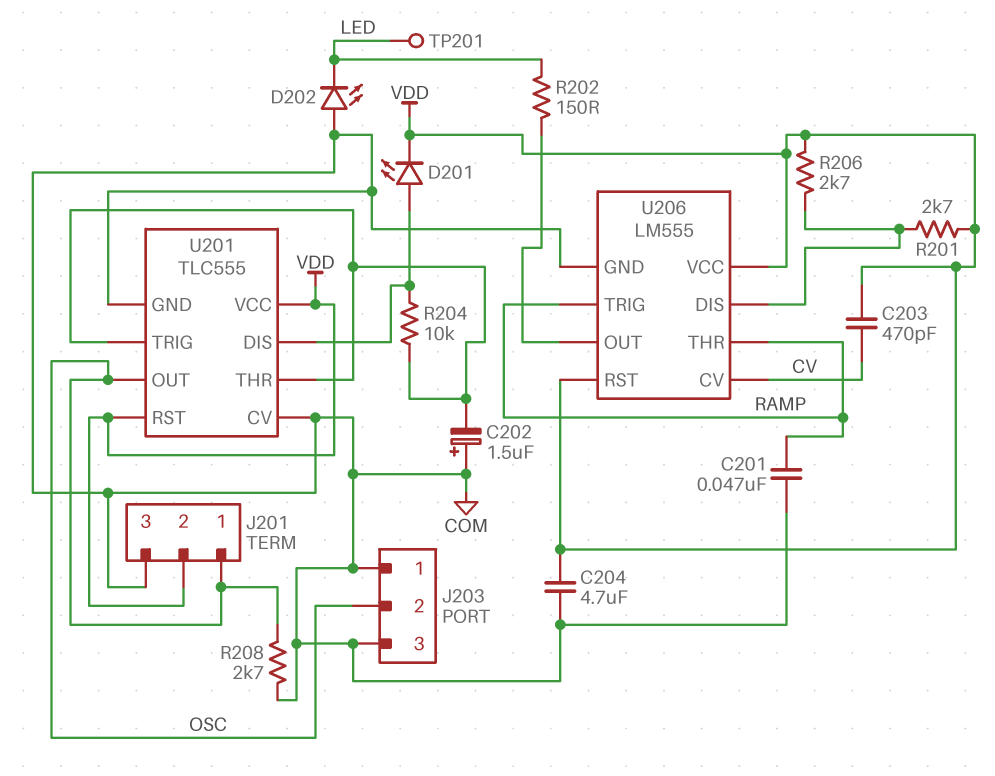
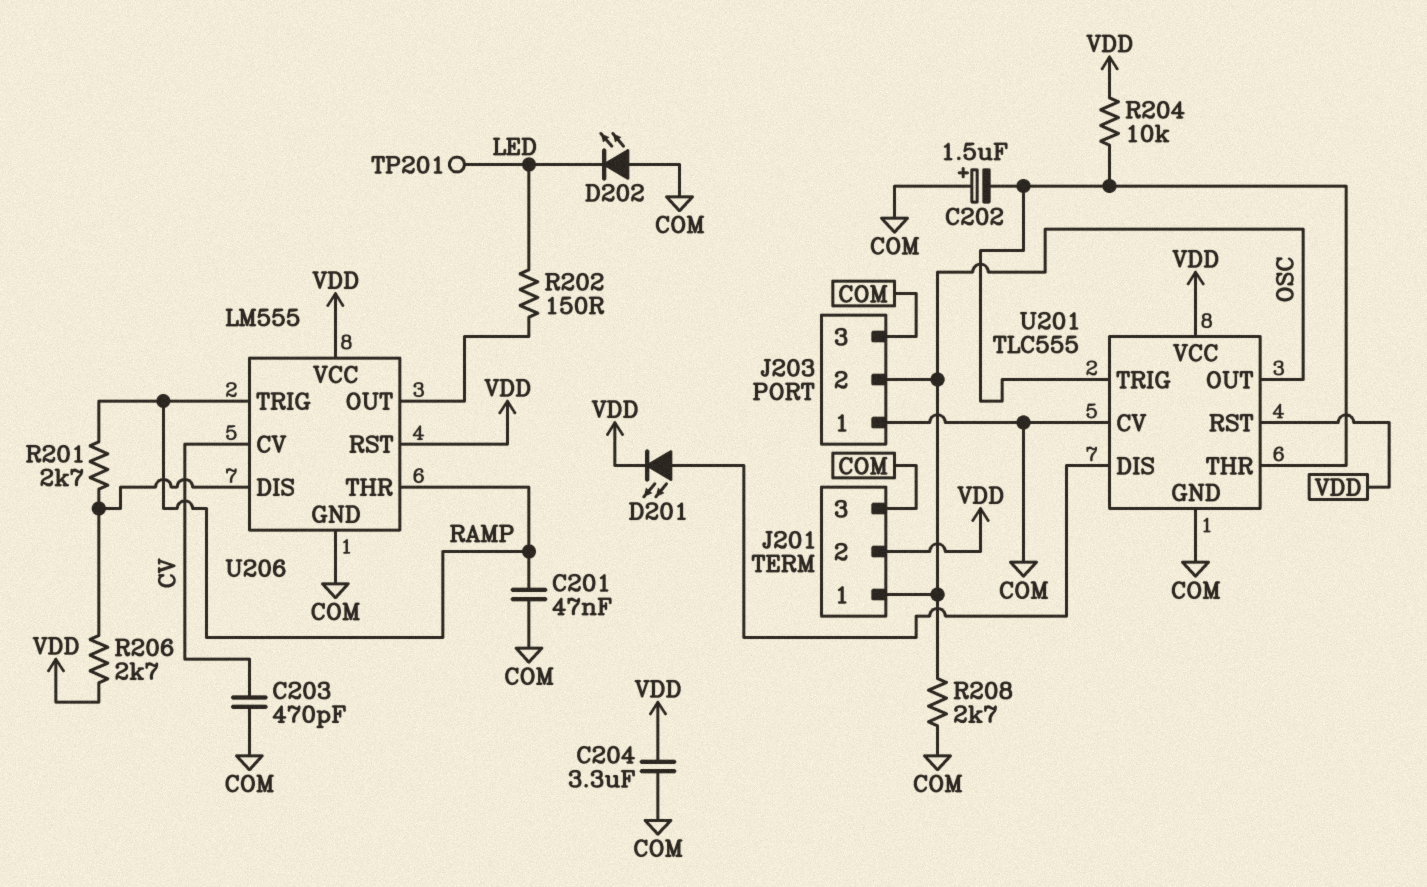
C203: 470pF (CV, VDD) -> 470pF (COM, CV)
C204: 4.7uF (COM, VDD) -> 3.3uF (COM, VDD)
R201: 2.7k (U206/DIS, VDD) -> 2.7k (RAMP, U206/DIS)
R204: 10k (U201/DIS, U201/THR) -> 10k (U201/THR, VDD)

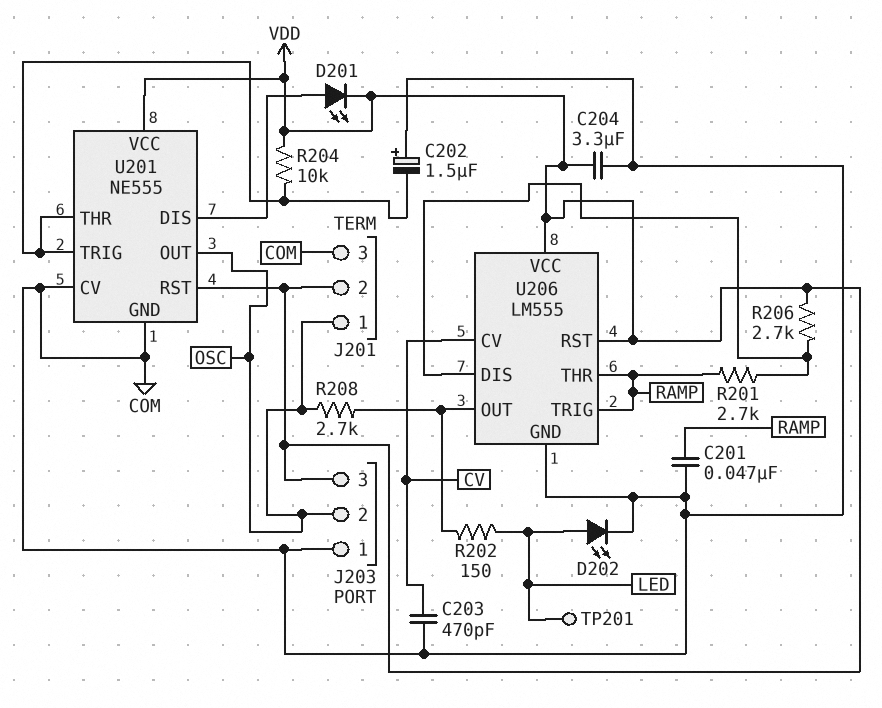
D202: LED (A COM, K LED) -> LED (A LED, K COM)
J203 pin 3: COM -> VDD
R208: 2.7k (COM, OSC) -> 2.7k (OSC, U206/OUT)
U201: TLC555 -> NE555

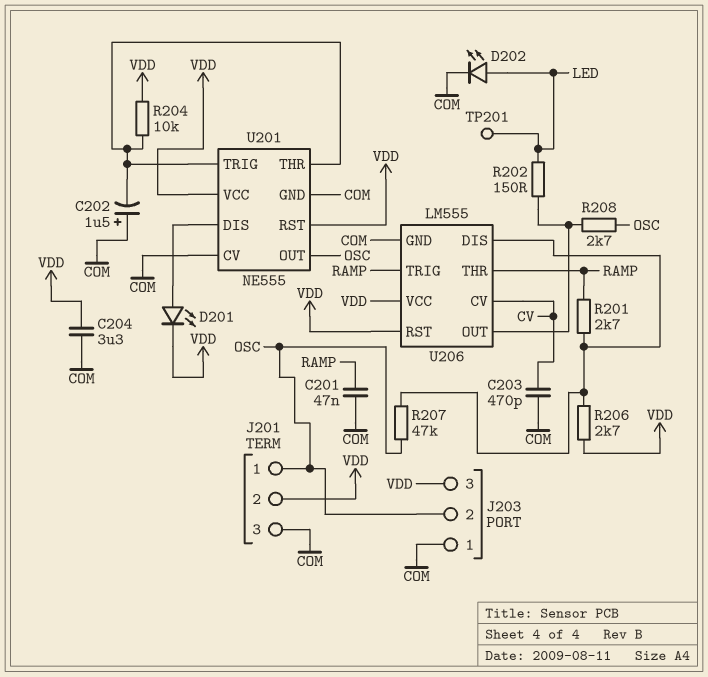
R207: none -> 47k (OSC, U206/DIS)

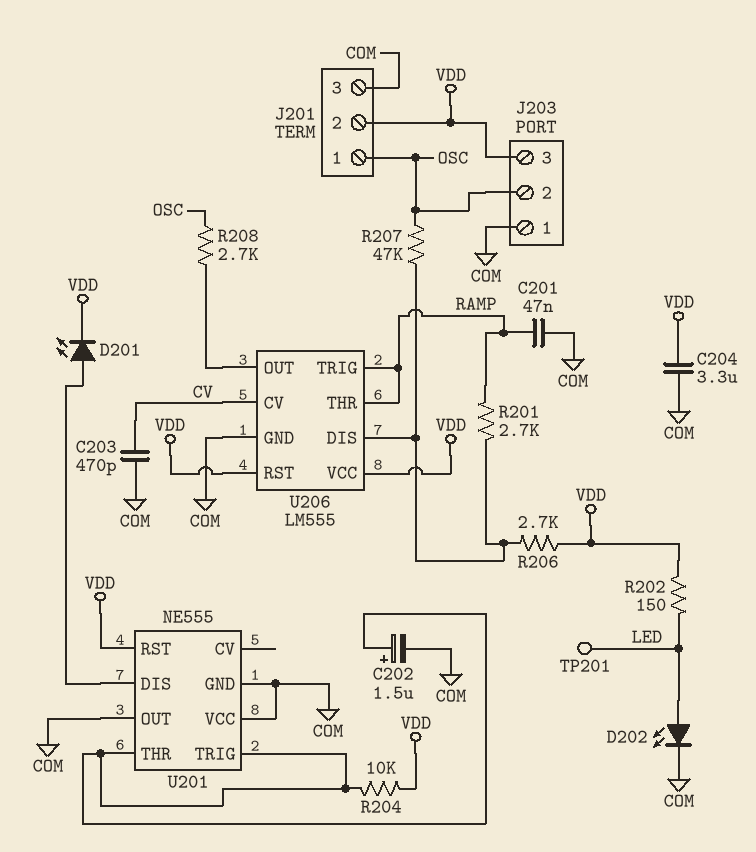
C202: 1.5uF (plus COM, minus U201/THR) -> 1.5uF (plus U201/THR, minus COM)
R202: 150 (LED, U206/OUT) -> 150 (LED, VDD)
U201 pin CV: COM -> none
U201 pin OUT: OSC -> COM
U201 pin VCC: VDD -> COM

